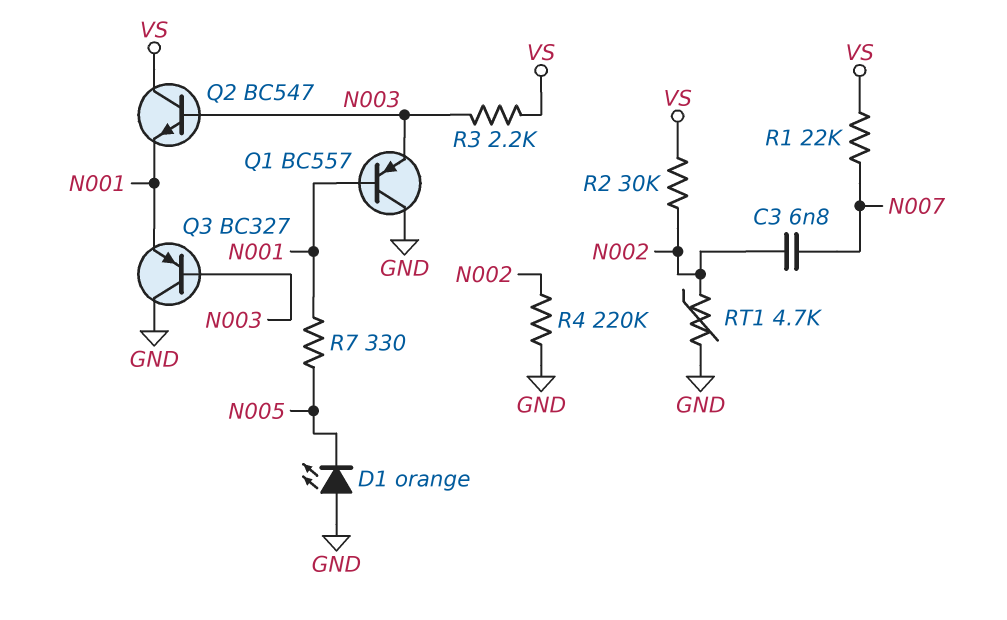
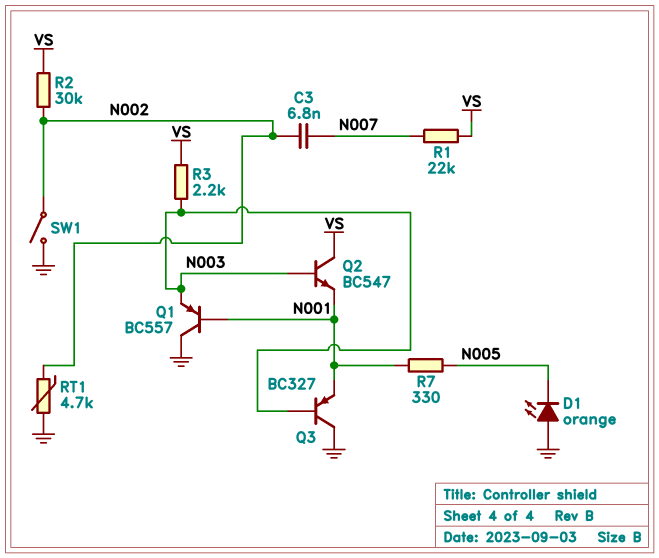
R4: 220k (GND, N002) -> none
SW1: none -> switch (GND, N002)

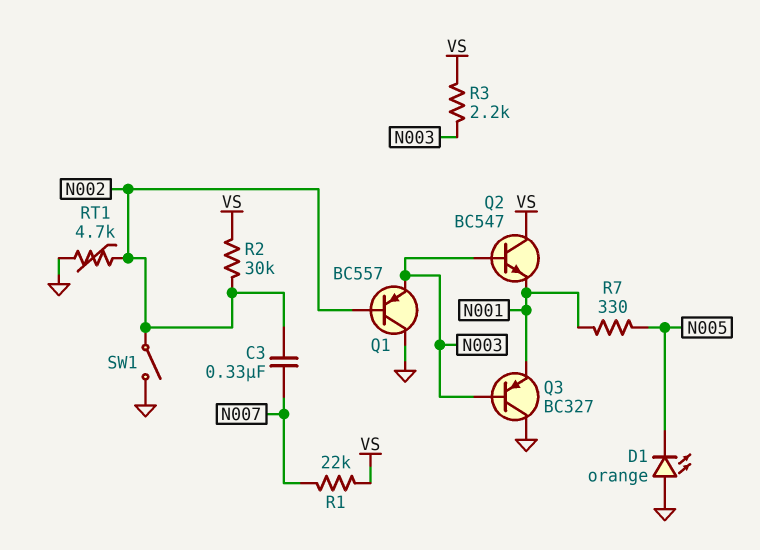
C3: 6.8nF (N002, N007) -> 330nF (N002, N007)
Q1: PNP BC557 (B N001, C GND, E N003) -> PNP BC557 (B N002, C GND, E N003)

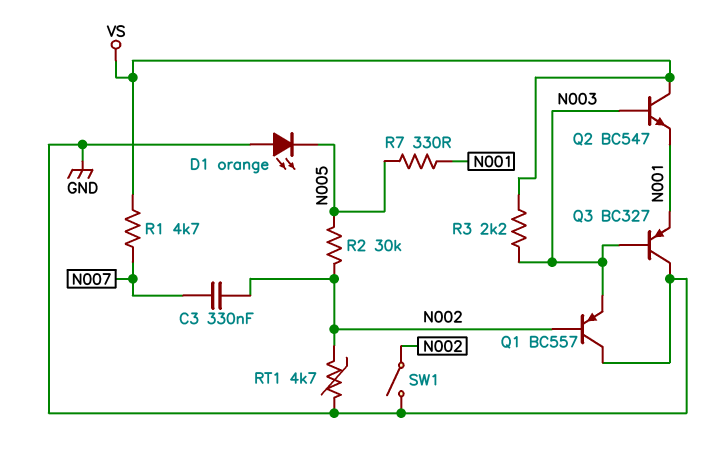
R1: 22k (N007, VS) -> 4.7k (N007, VS)
R2: 30k (N002, VS) -> 30k (N002, N005)

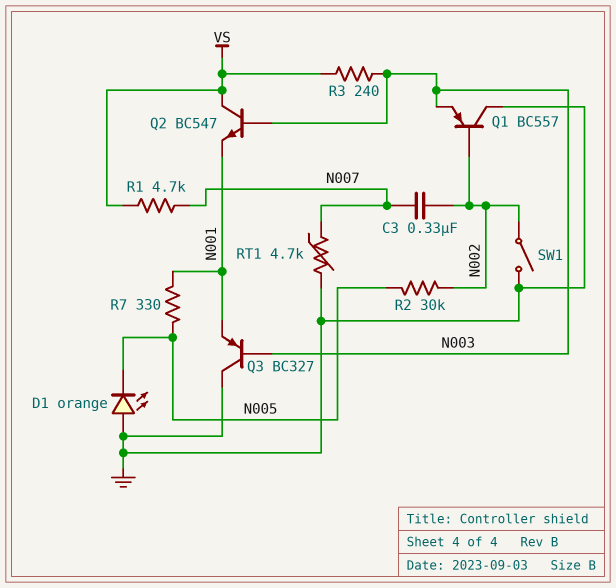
R3: 2.2k (N003, VS) -> 240 (N003, VS)
RT1: 4.7k (GND, N002) -> 4.7k (GND, N007)

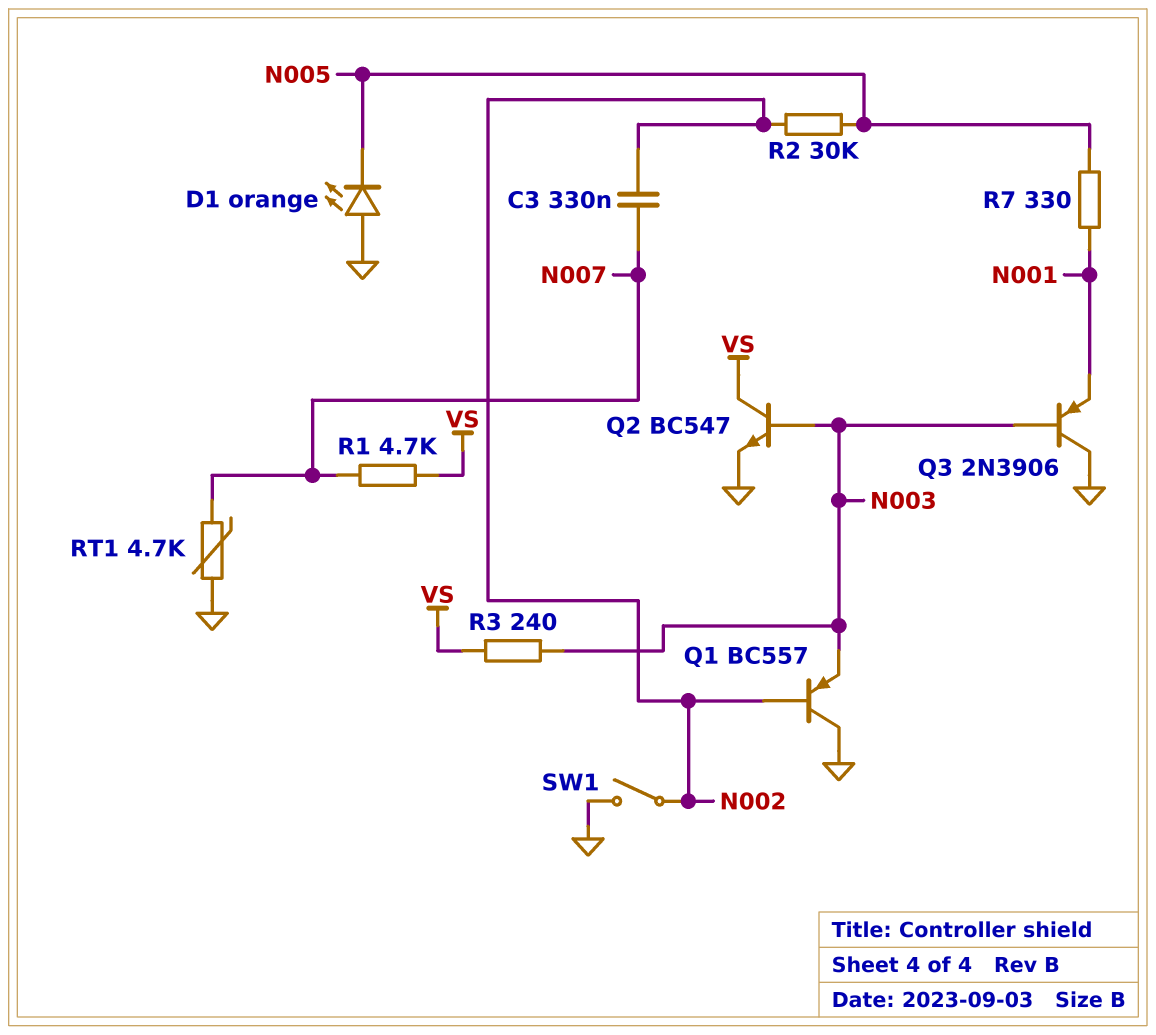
Q2: NPN BC547 (B N003, C VS, E N001) -> NPN BC547 (B N003, C VS, E GND)
Q3: PNP BC327 (B N003, C GND, E N001) -> PNP 2N3906 (B N003, C GND, E N001)

